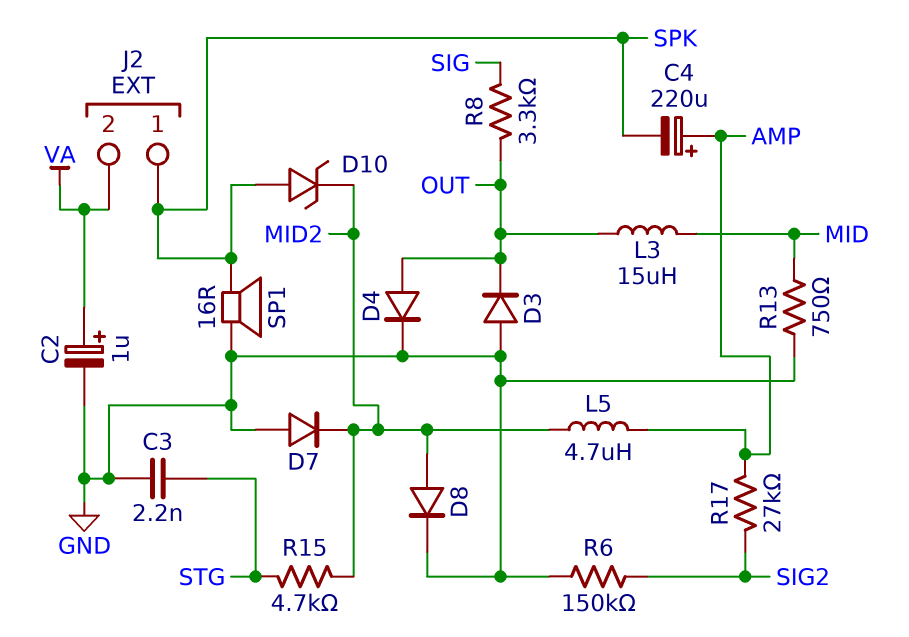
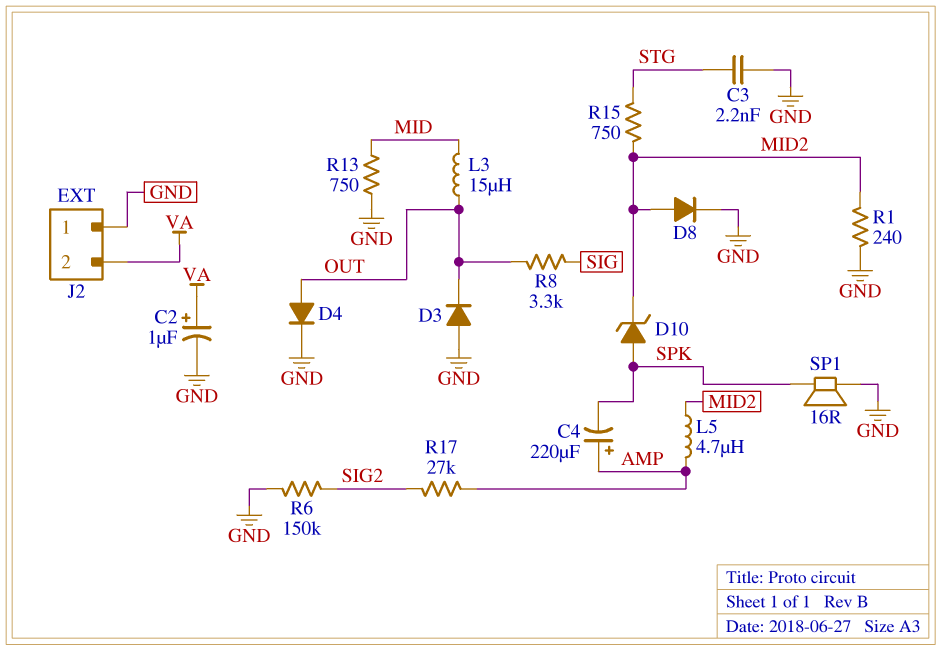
D7: diode (A GND, K MID2) -> none
J2 pin 1: SPK -> GND
R1: none -> 240 (GND, MID2)
R15: 4.7k (MID2, STG) -> 750 (MID2, STG)

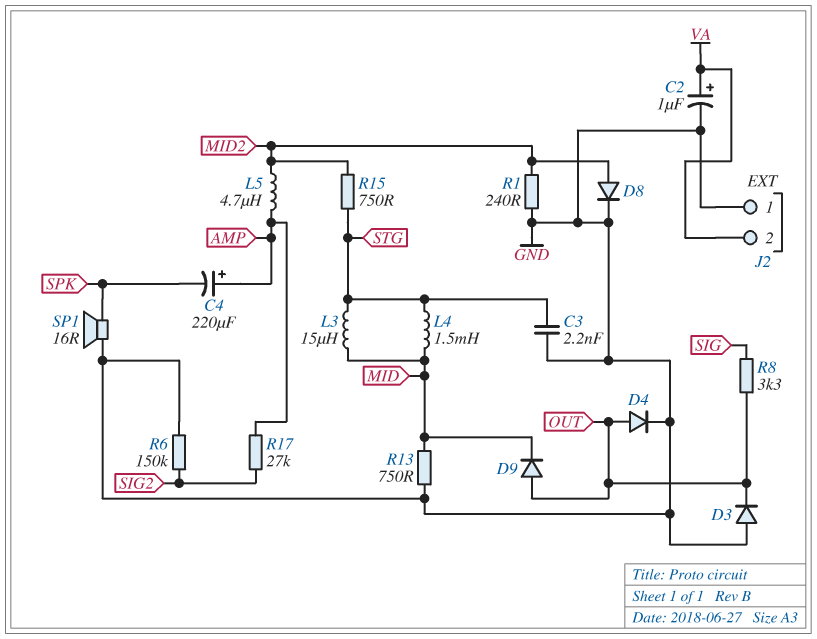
D9: none -> diode (A OUT, K MID)
D10: zener (A SPK, K MID2) -> none
L3: 15uH (MID, OUT) -> 15uH (MID, STG)
L4: none -> 1.5mH (MID, STG)

